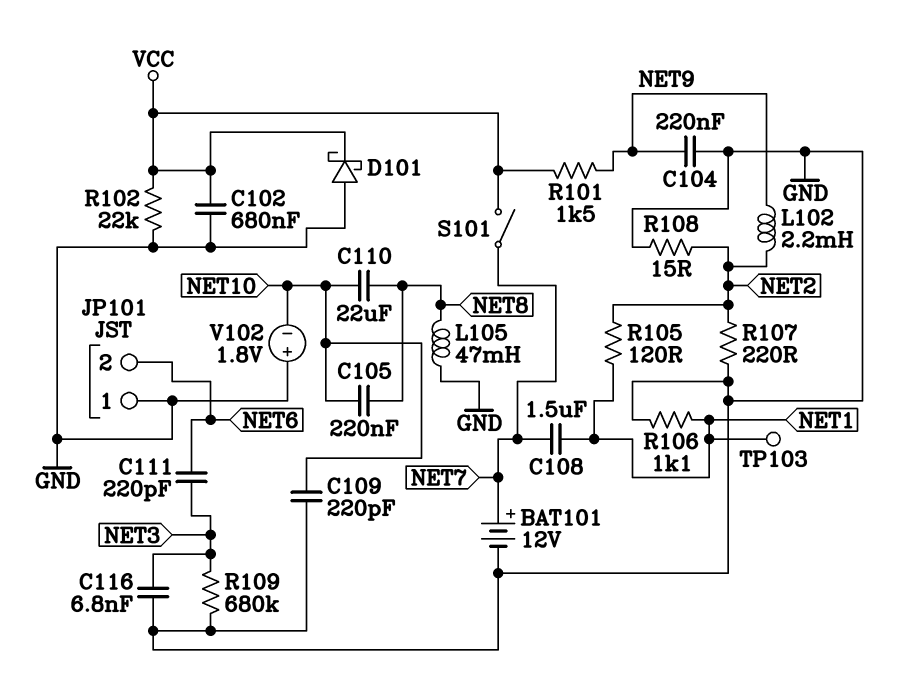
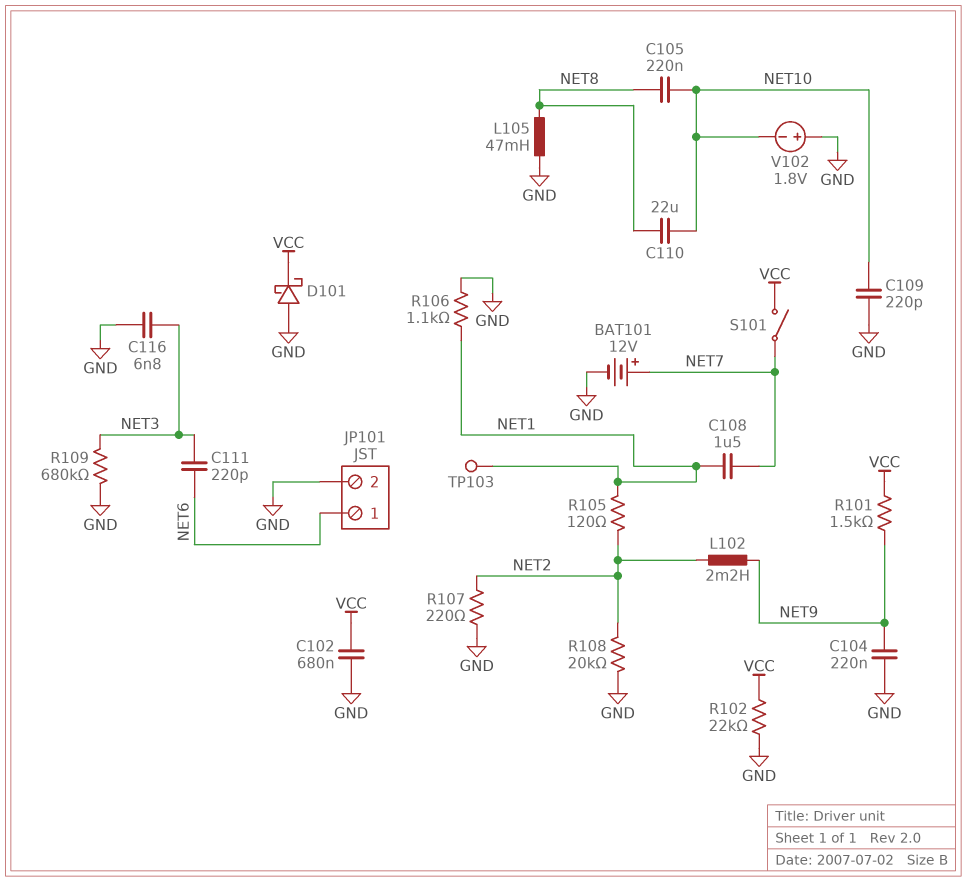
JP101 pin 1: GND -> NET6
JP101 pin 2: NET6 -> GND
R108: 15 (GND, NET2) -> 20k (GND, NET2)

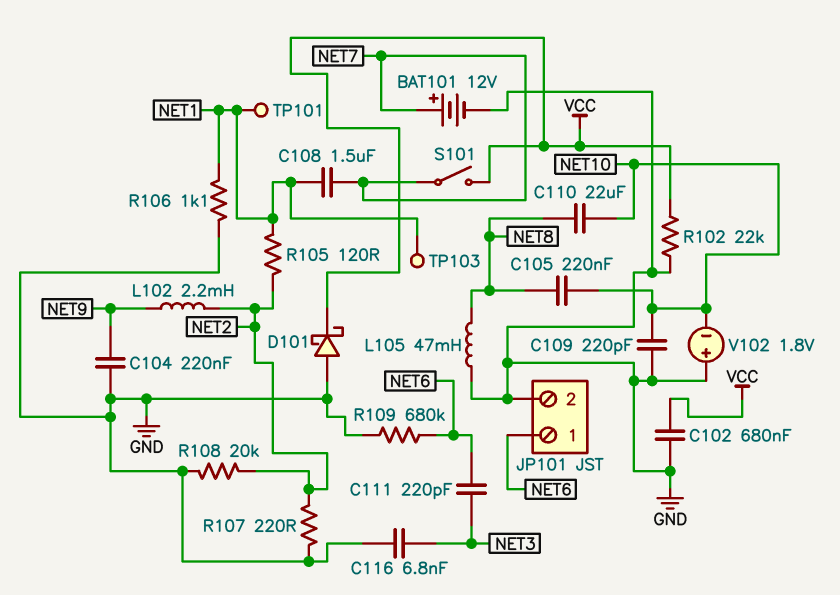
R101: 1.5k (NET9, VCC) -> none
R109: 680k (GND, NET3) -> 680k (GND, NET6)
TP101: none -> test point (NET1)

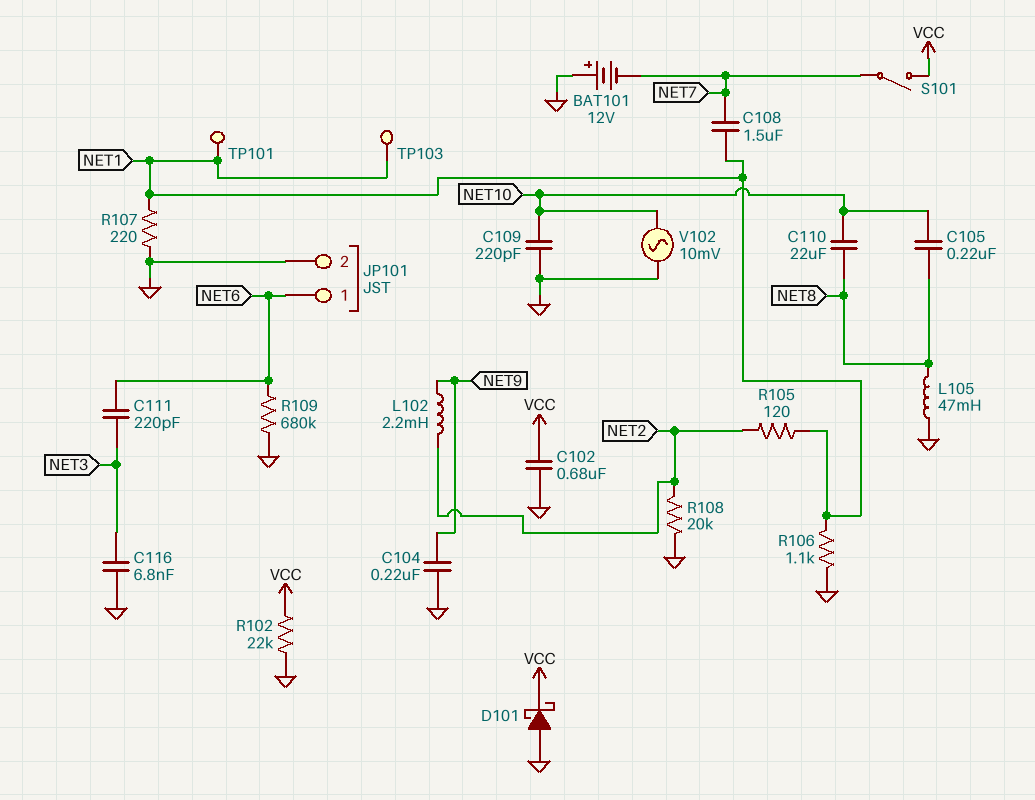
BAT101: 12V (plus NET7, minus GND) -> 12V (plus GND, minus NET7)
R107: 220 (GND, NET2) -> 220 (GND, NET1)
V102: 1.8V (plus GND, minus NET10) -> AC 10mV (GND, NET10)

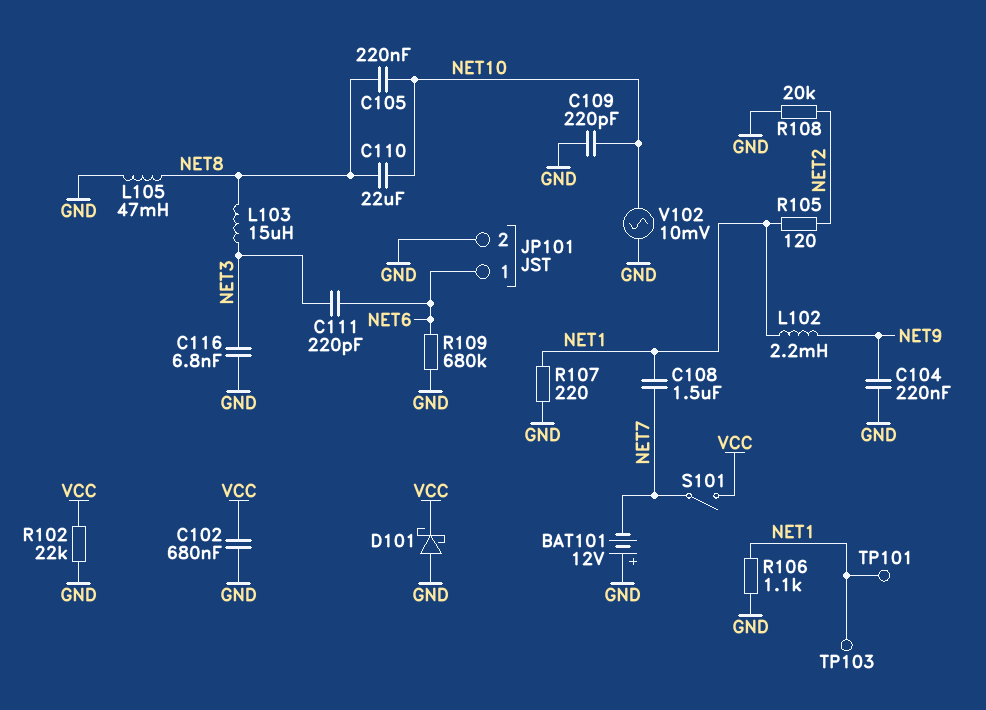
L102: 2.2mH (NET2, NET9) -> 2.2mH (NET1, NET9)
L103: none -> 15uH (NET3, NET8)

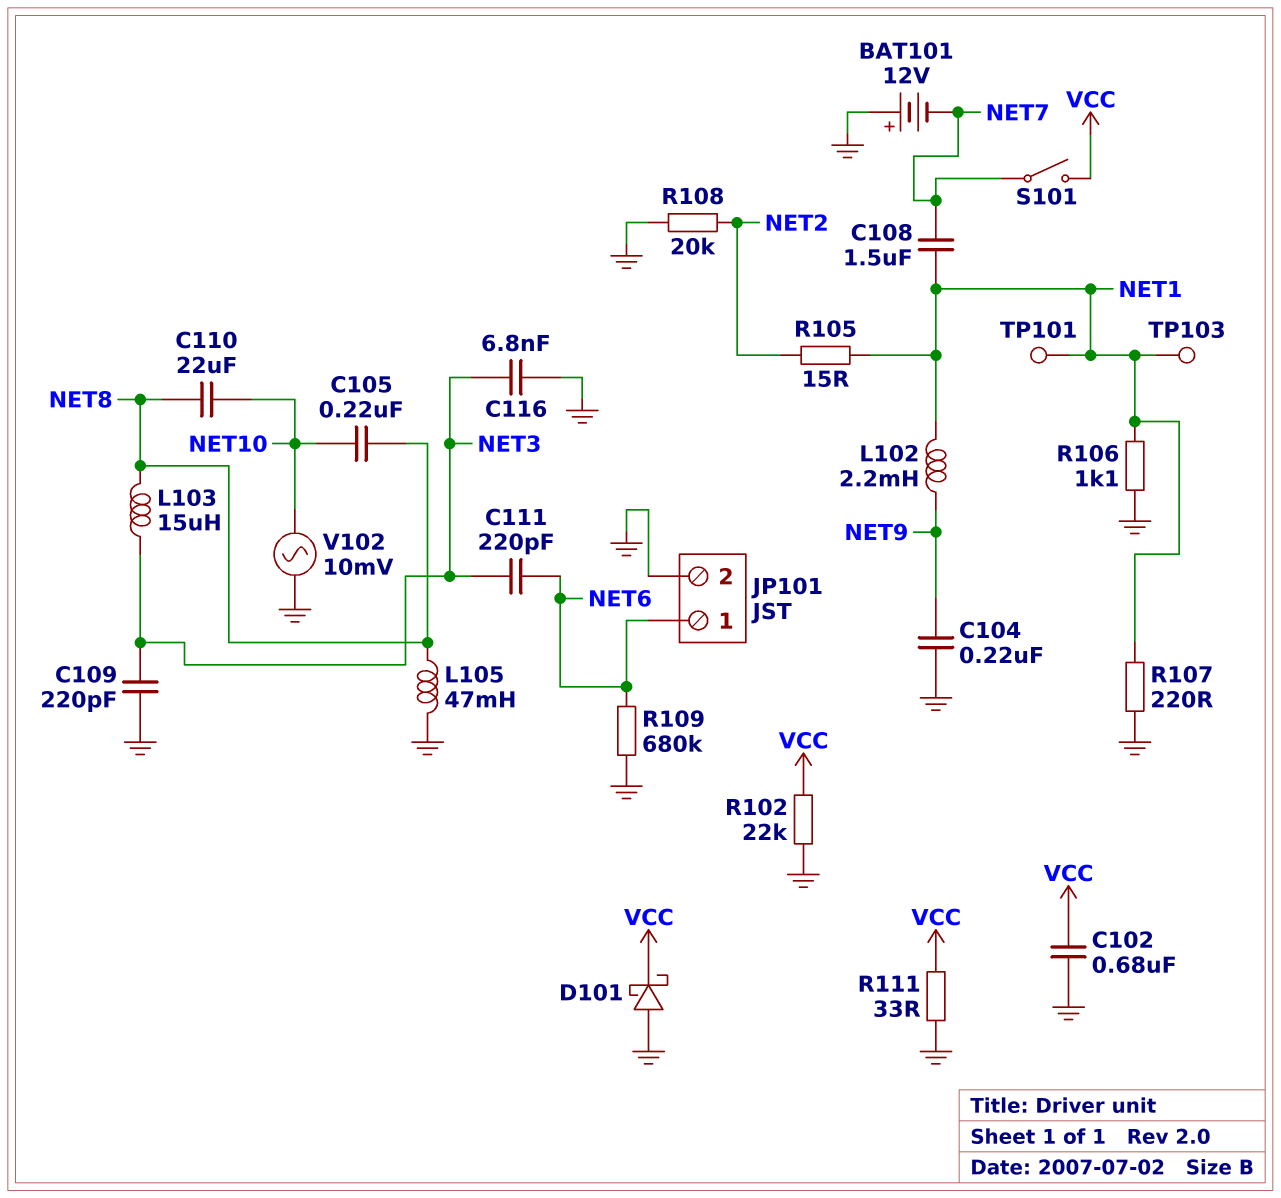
C109: 220pF (GND, NET10) -> 220pF (GND, NET3)
R105: 120 (NET1, NET2) -> 15 (NET1, NET2)
R111: none -> 33 (GND, VCC)

